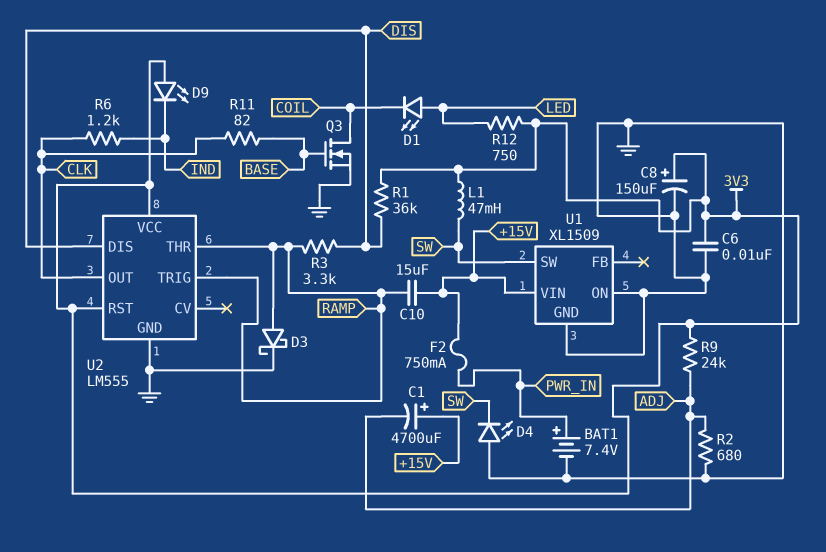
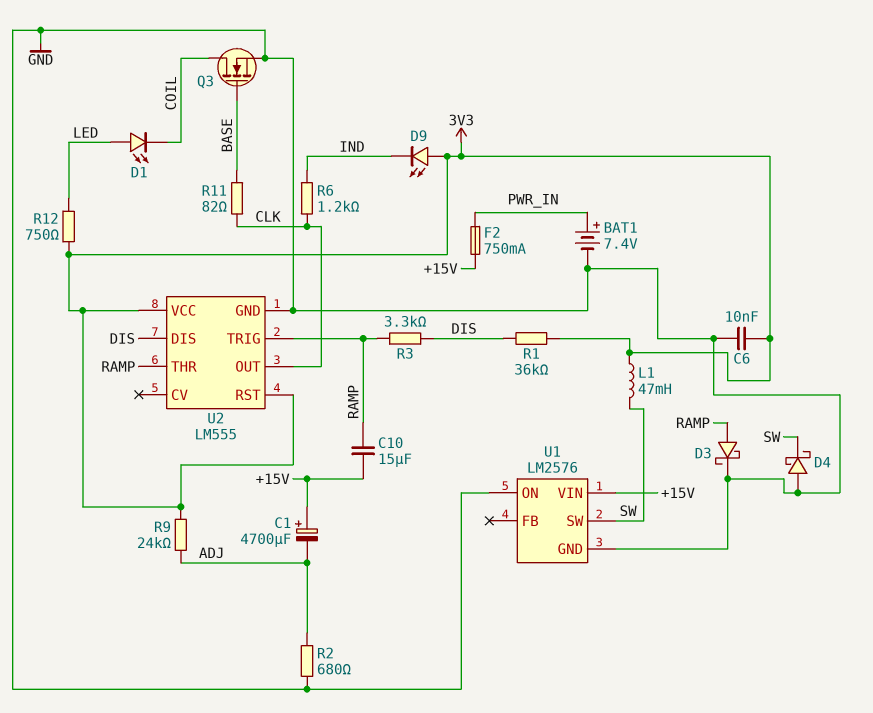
C8: 150uF (plus 3V3, minus GND) -> none
D4: LED (A GND, K SW) -> schottky (A GND, K SW)
U1: XL1509 -> LM2576

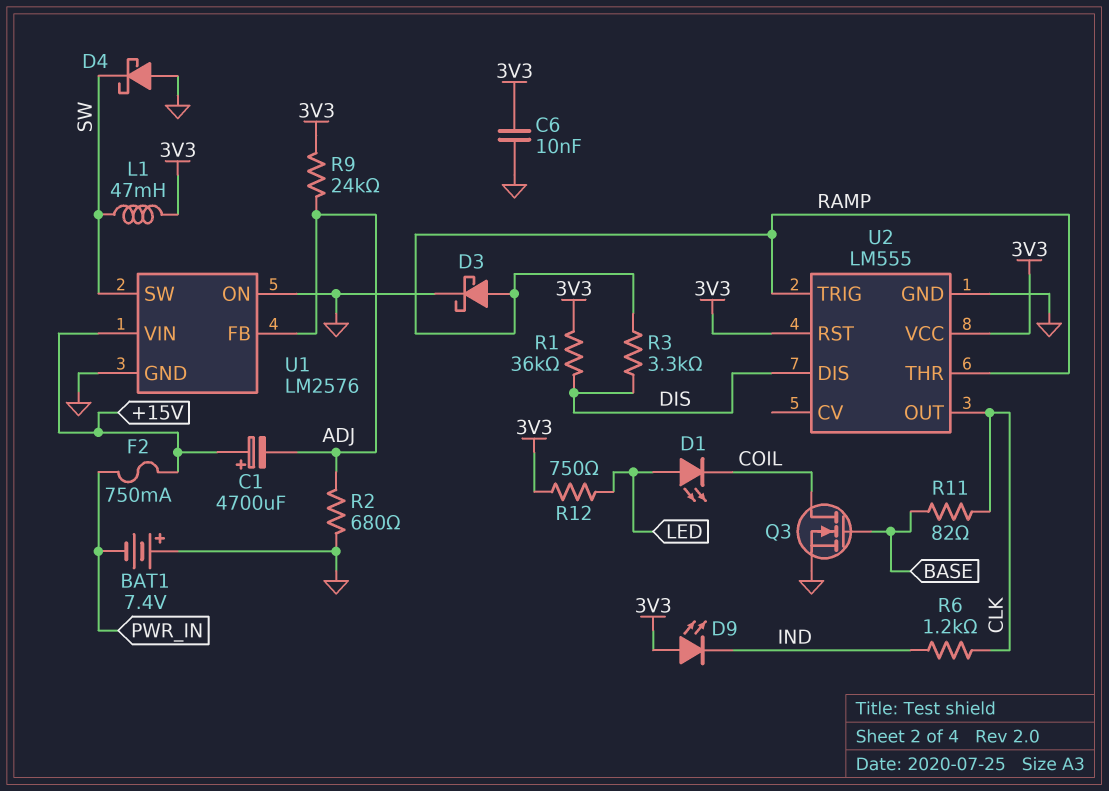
BAT1: 7.4V (plus PWR_IN, minus GND) -> 7.4V (plus GND, minus PWR_IN)
C10: 15uF (+15V, RAMP) -> none
U1 pin FB: none -> ADJ

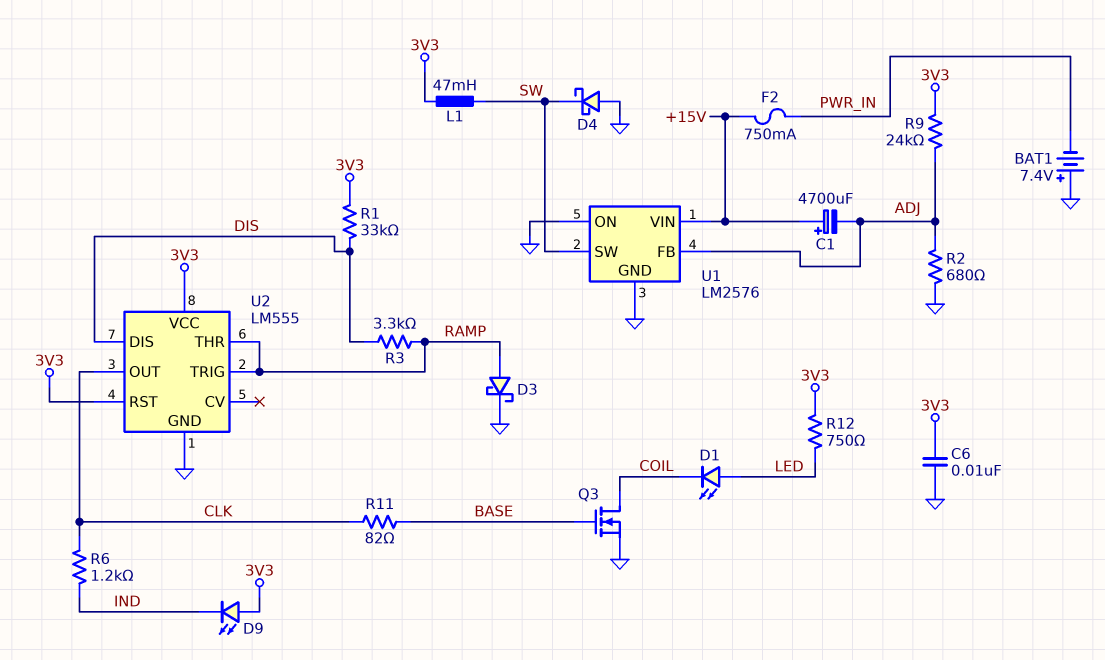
R1: 36k (3V3, DIS) -> 33k (3V3, DIS)

